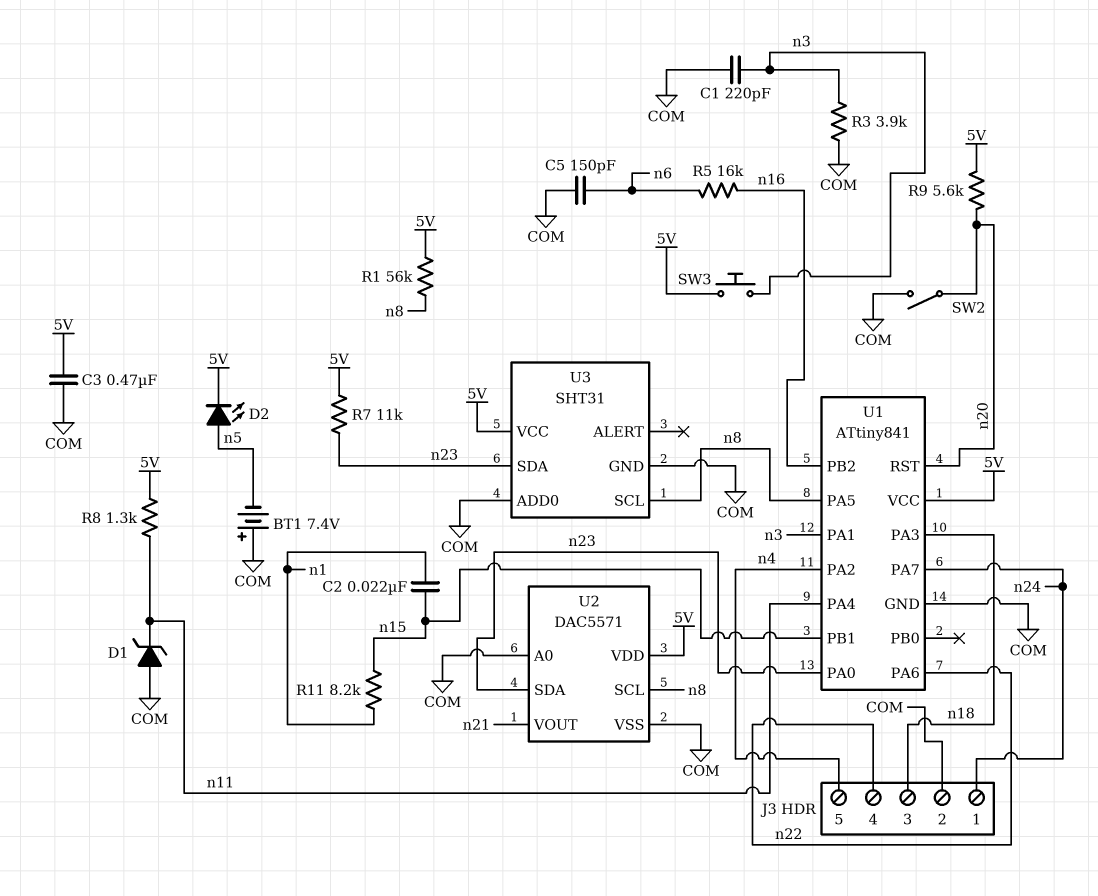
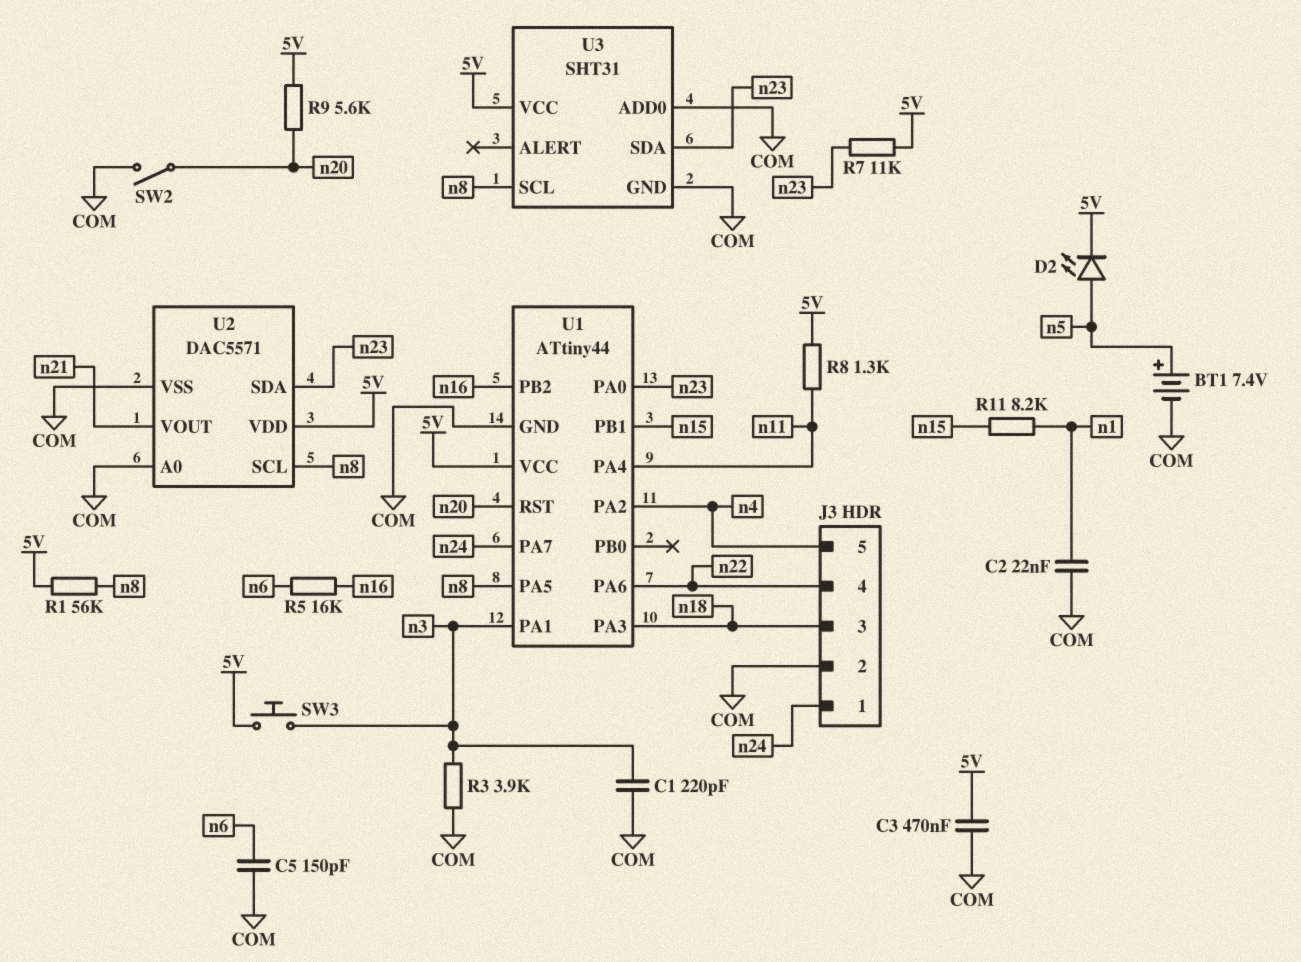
BT1: 7.4V (plus COM, minus n5) -> 7.4V (plus n5, minus COM)
C2: 22nF (n1, n15) -> 22nF (COM, n1)
D1: zener (A COM, K n11) -> none
U1: ATtiny841 -> ATtiny44

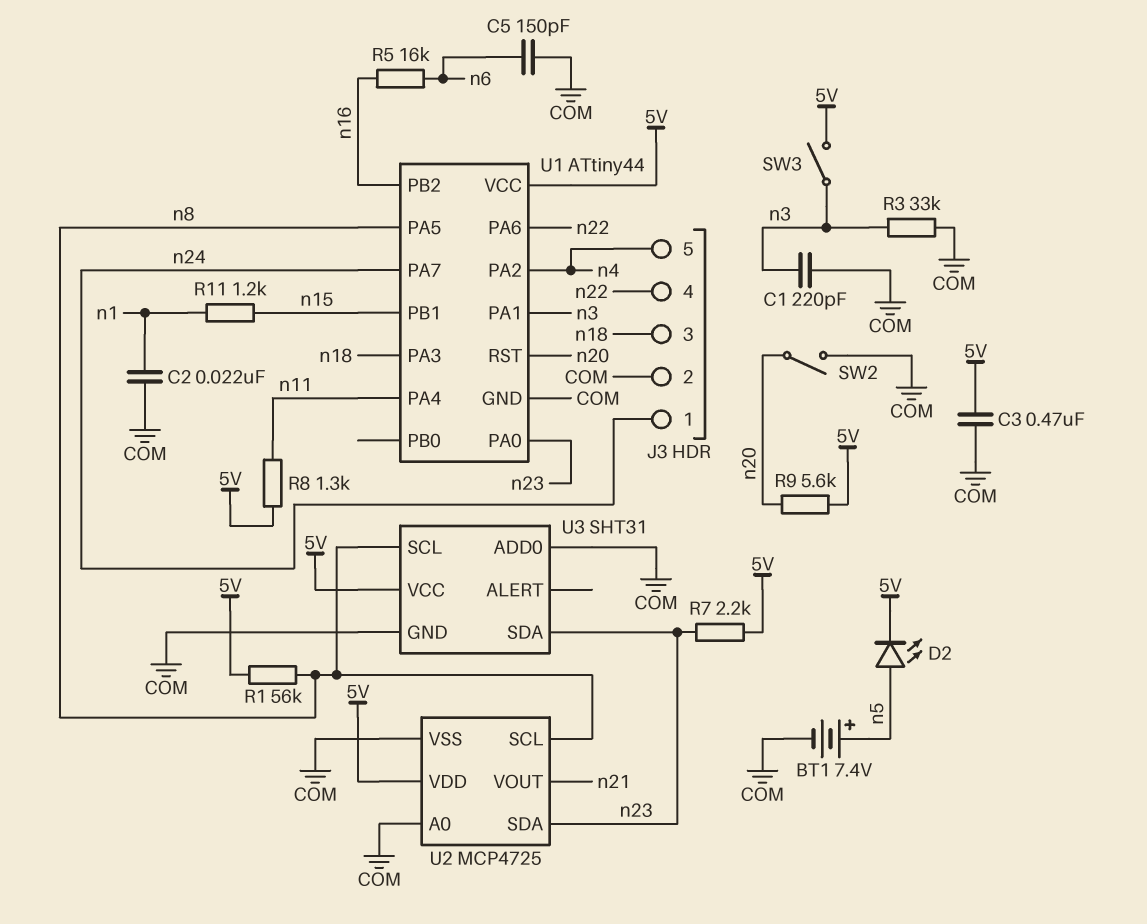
R3: 3.9k (COM, n3) -> 33k (COM, n3)
R7: 11k (5V, n23) -> 2.2k (5V, n23)
R11: 8.2k (n1, n15) -> 1.2k (n1, n15)
SW3: button (5V, n3) -> switch (5V, n3)
U2: DAC5571 -> MCP4725

